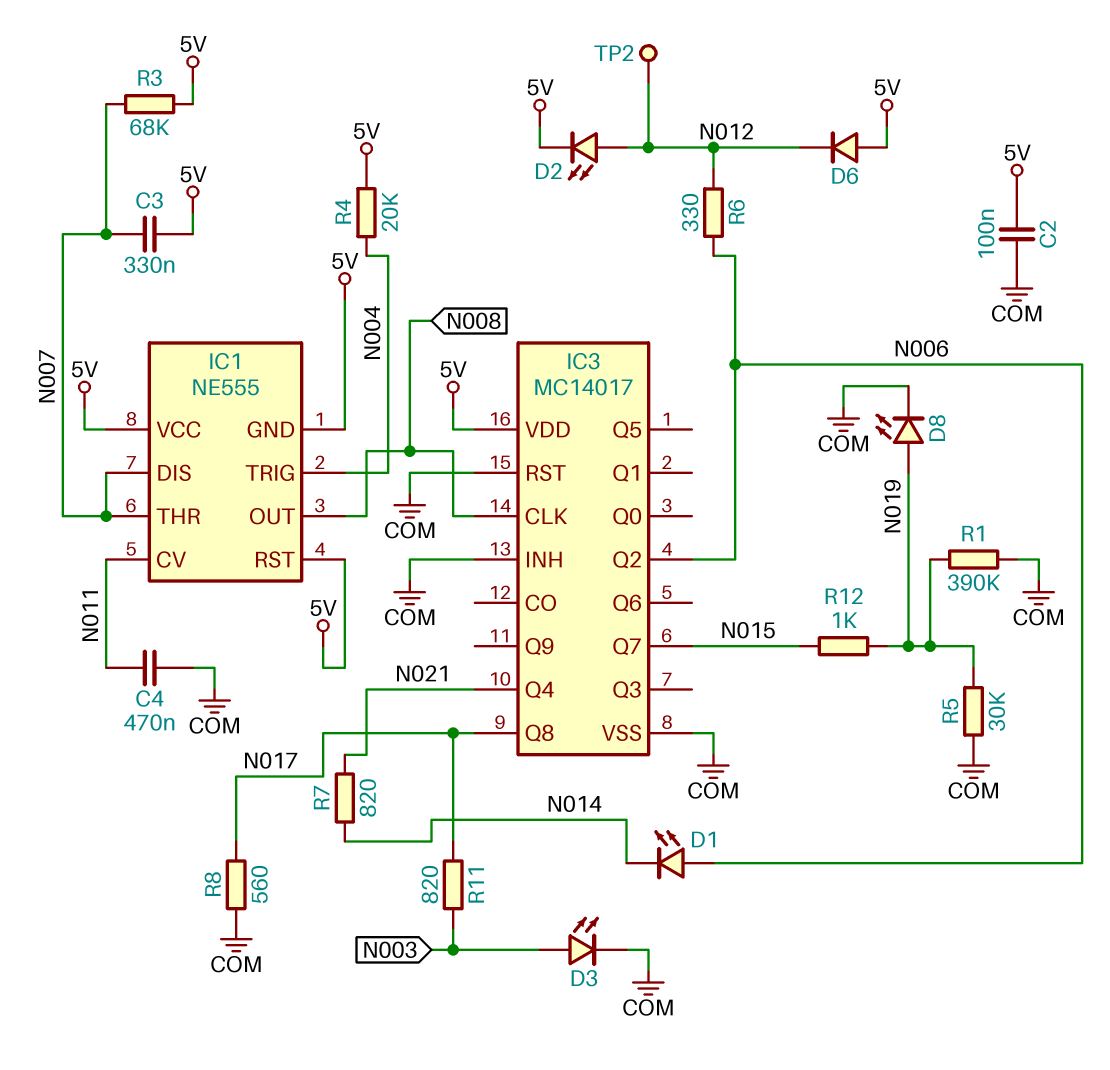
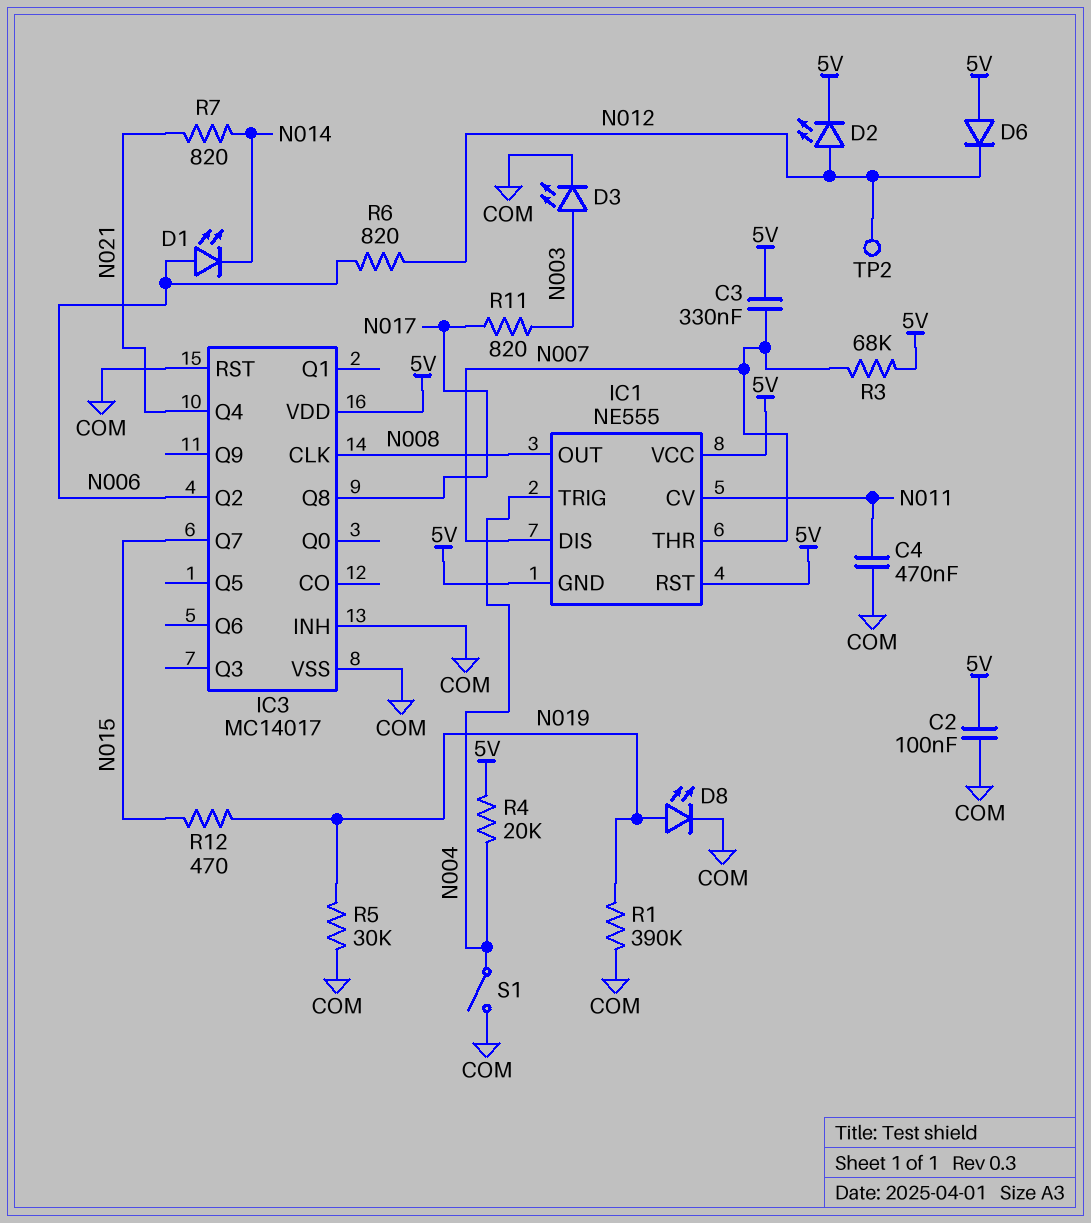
R6: 330 (N006, N012) -> 820 (N006, N012)
R8: 560 (COM, N017) -> none
R12: 1k (N015, N019) -> 470 (N015, N019)
S1: none -> switch (COM, N004)

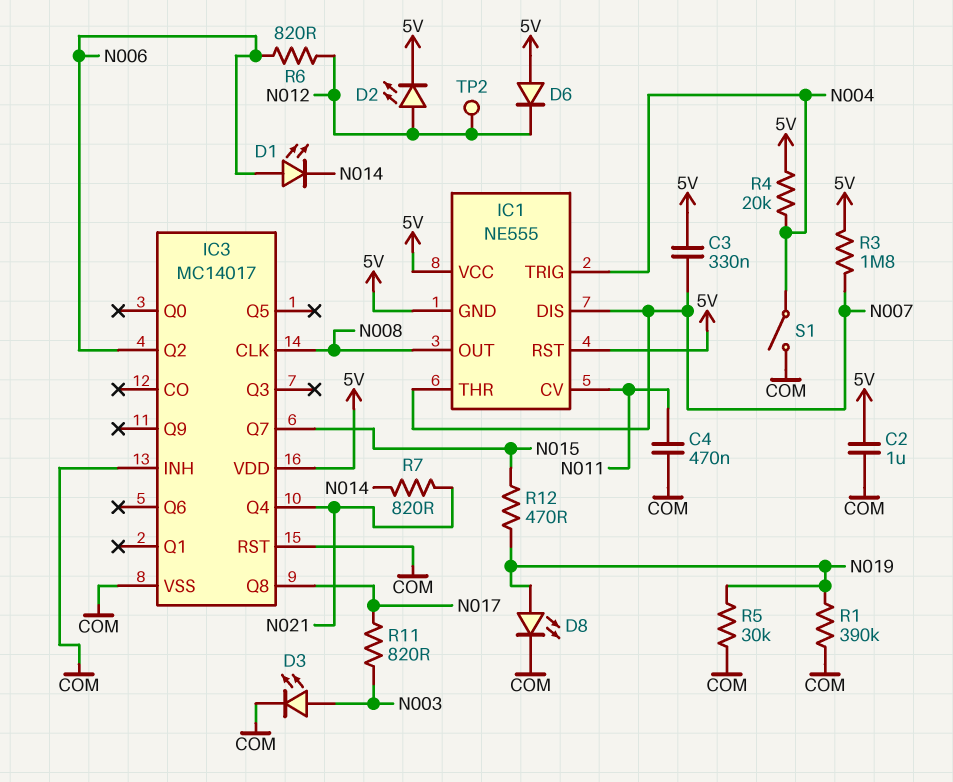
C2: 100nF (5V, COM) -> 1uF (5V, COM)
R3: 68k (5V, N007) -> 1.8M (5V, N007)

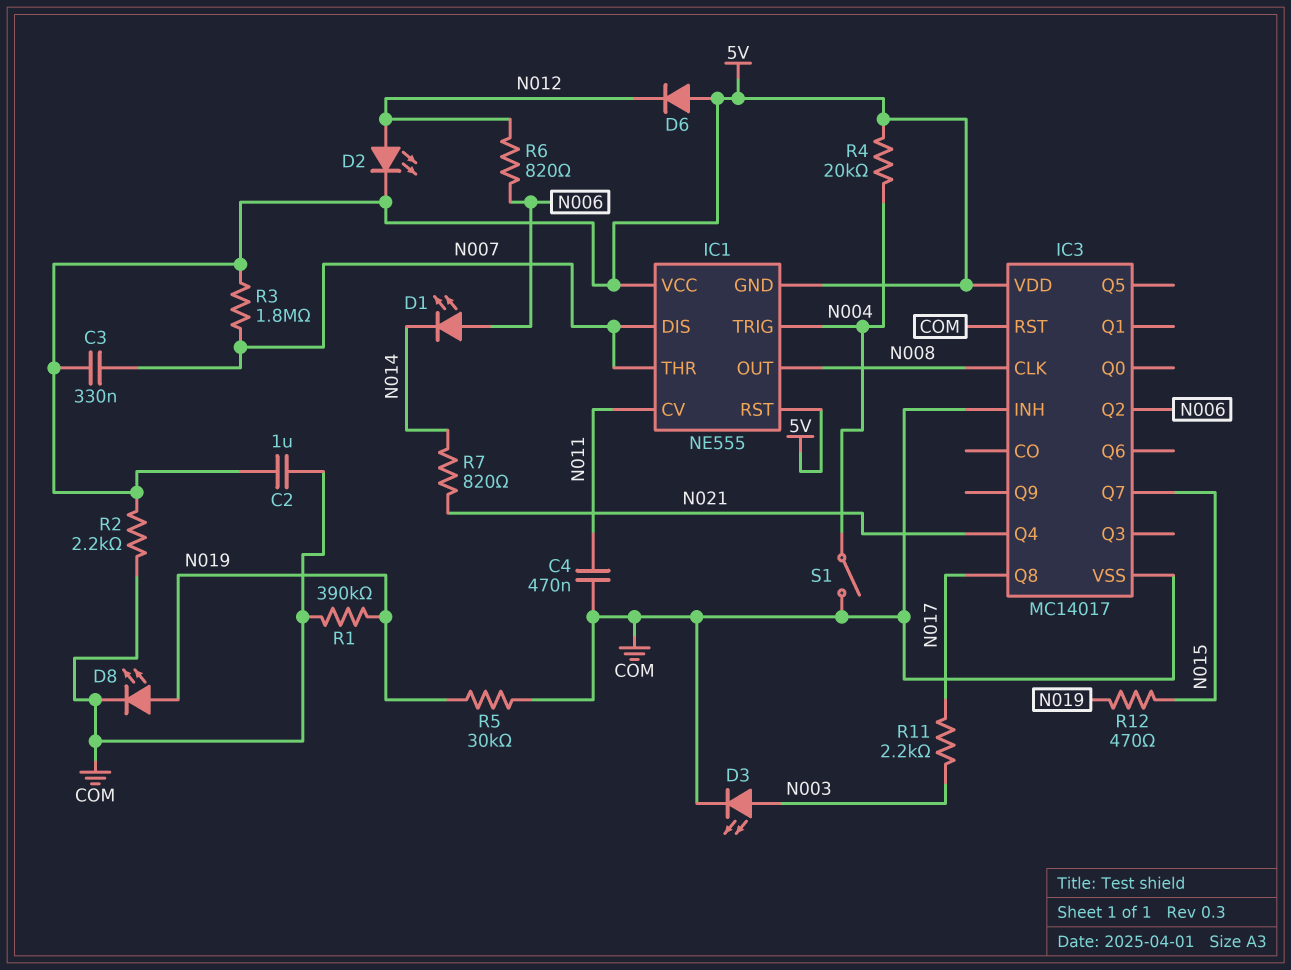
R2: none -> 2.2k (5V, COM)
R11: 820 (N003, N017) -> 2.2k (N003, N017)
TP2: test point (N012) -> none

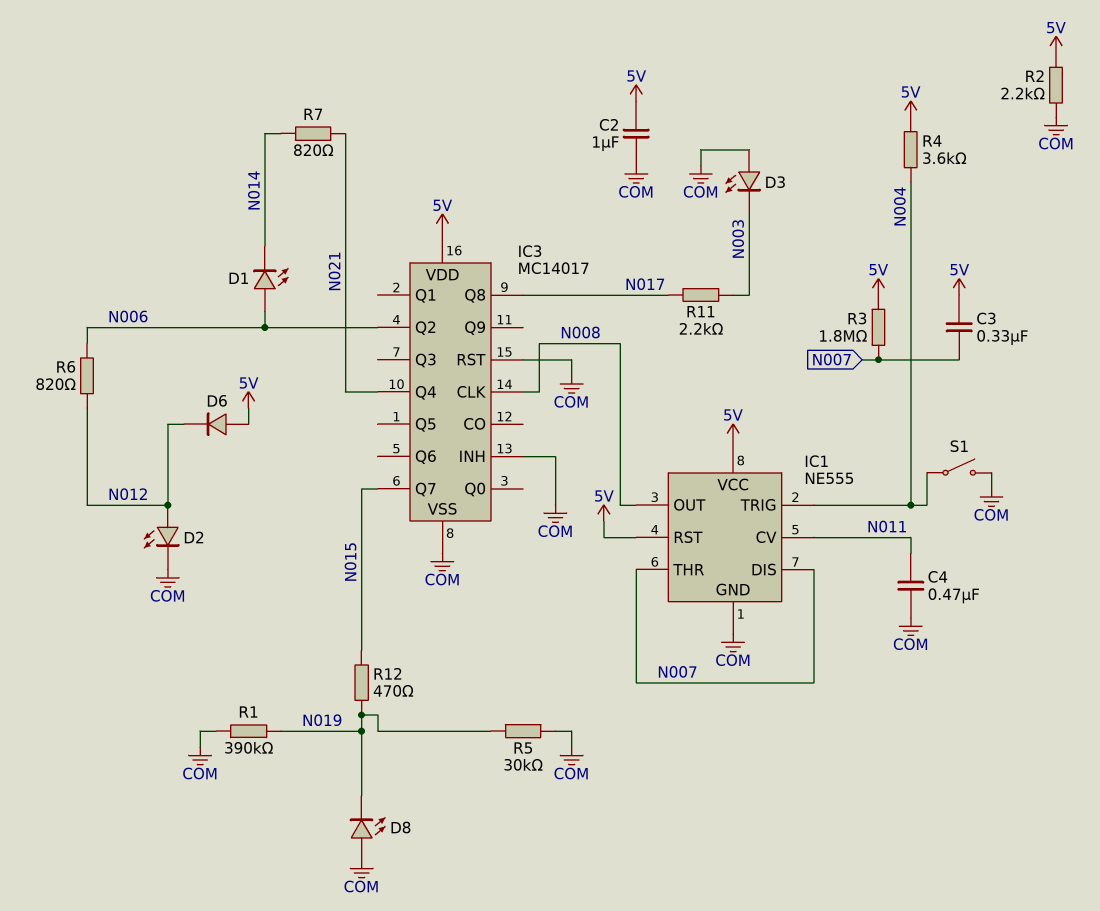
D2: LED (A N012, K 5V) -> LED (A N012, K COM)
D3: LED (A N003, K COM) -> LED (A COM, K N003)
D8: LED (A N019, K COM) -> LED (A COM, K N019)
IC1 pin GND: 5V -> COM
R4: 20k (5V, N004) -> 3.6k (5V, N004)

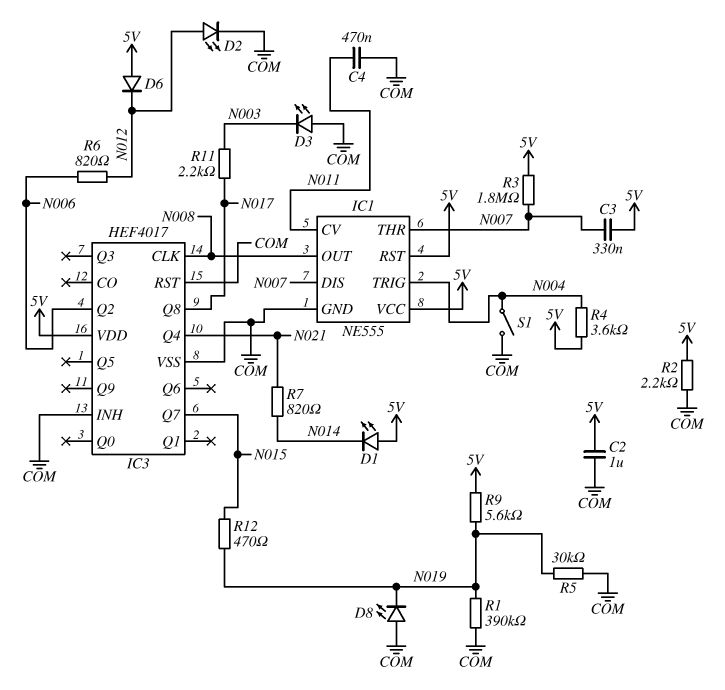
D1: LED (A N006, K N014) -> LED (A 5V, K N014)
IC3: MC14017 -> HEF4017
R9: none -> 5.6k (5V, N019)

